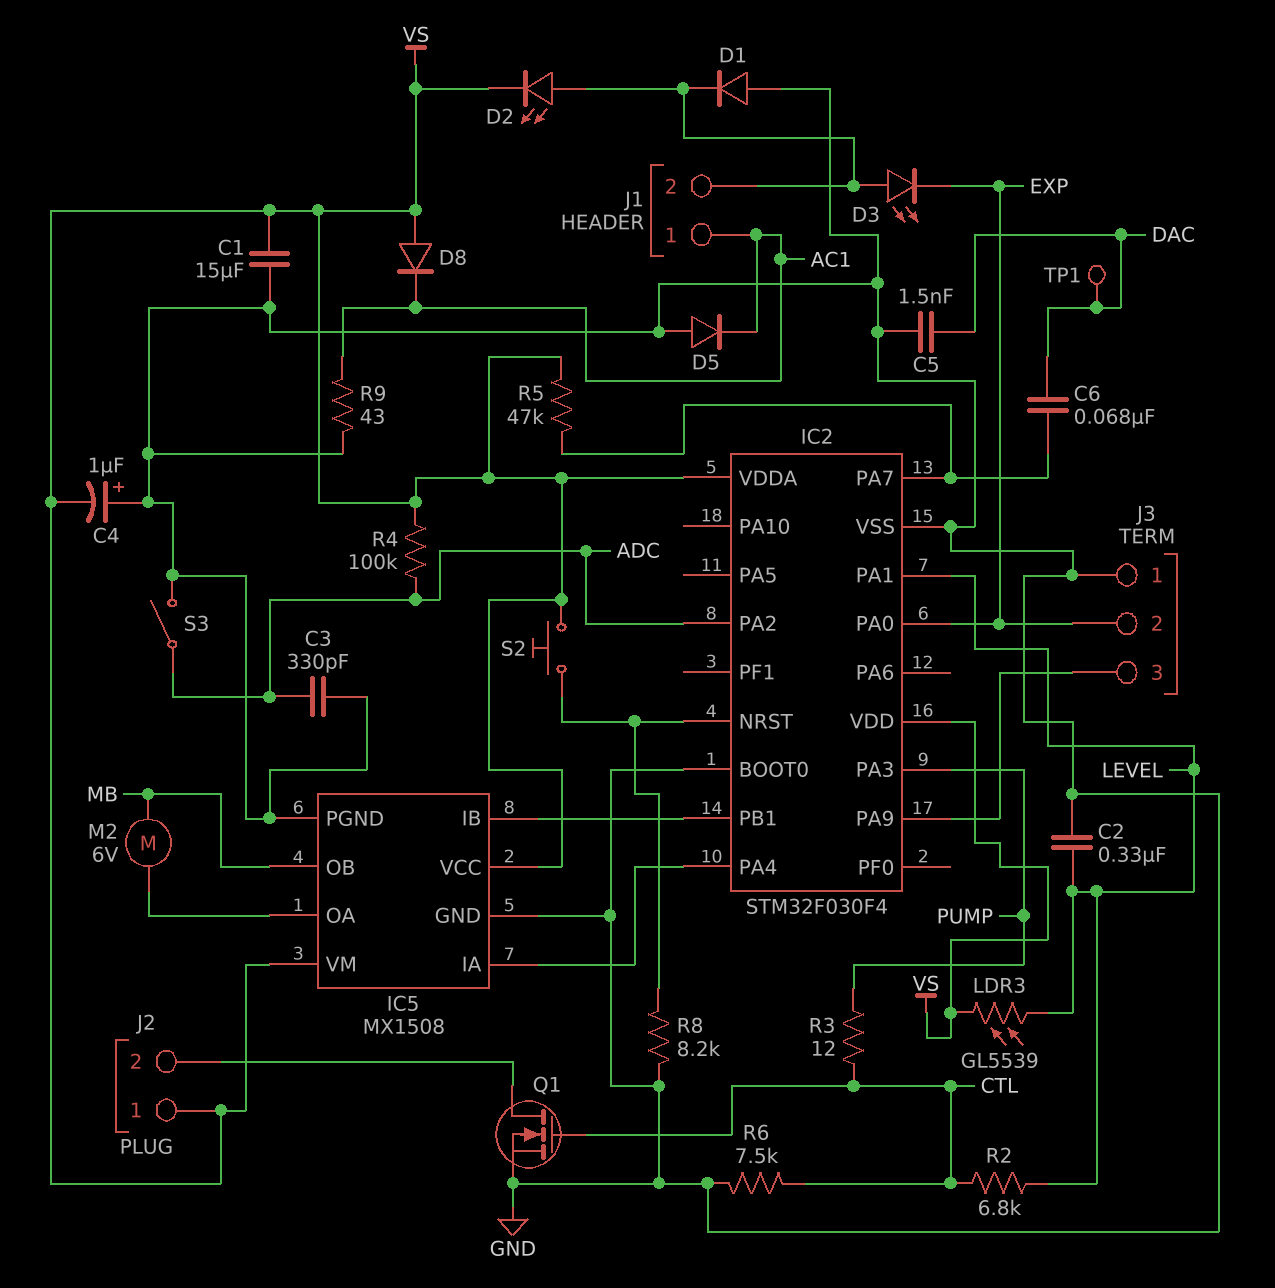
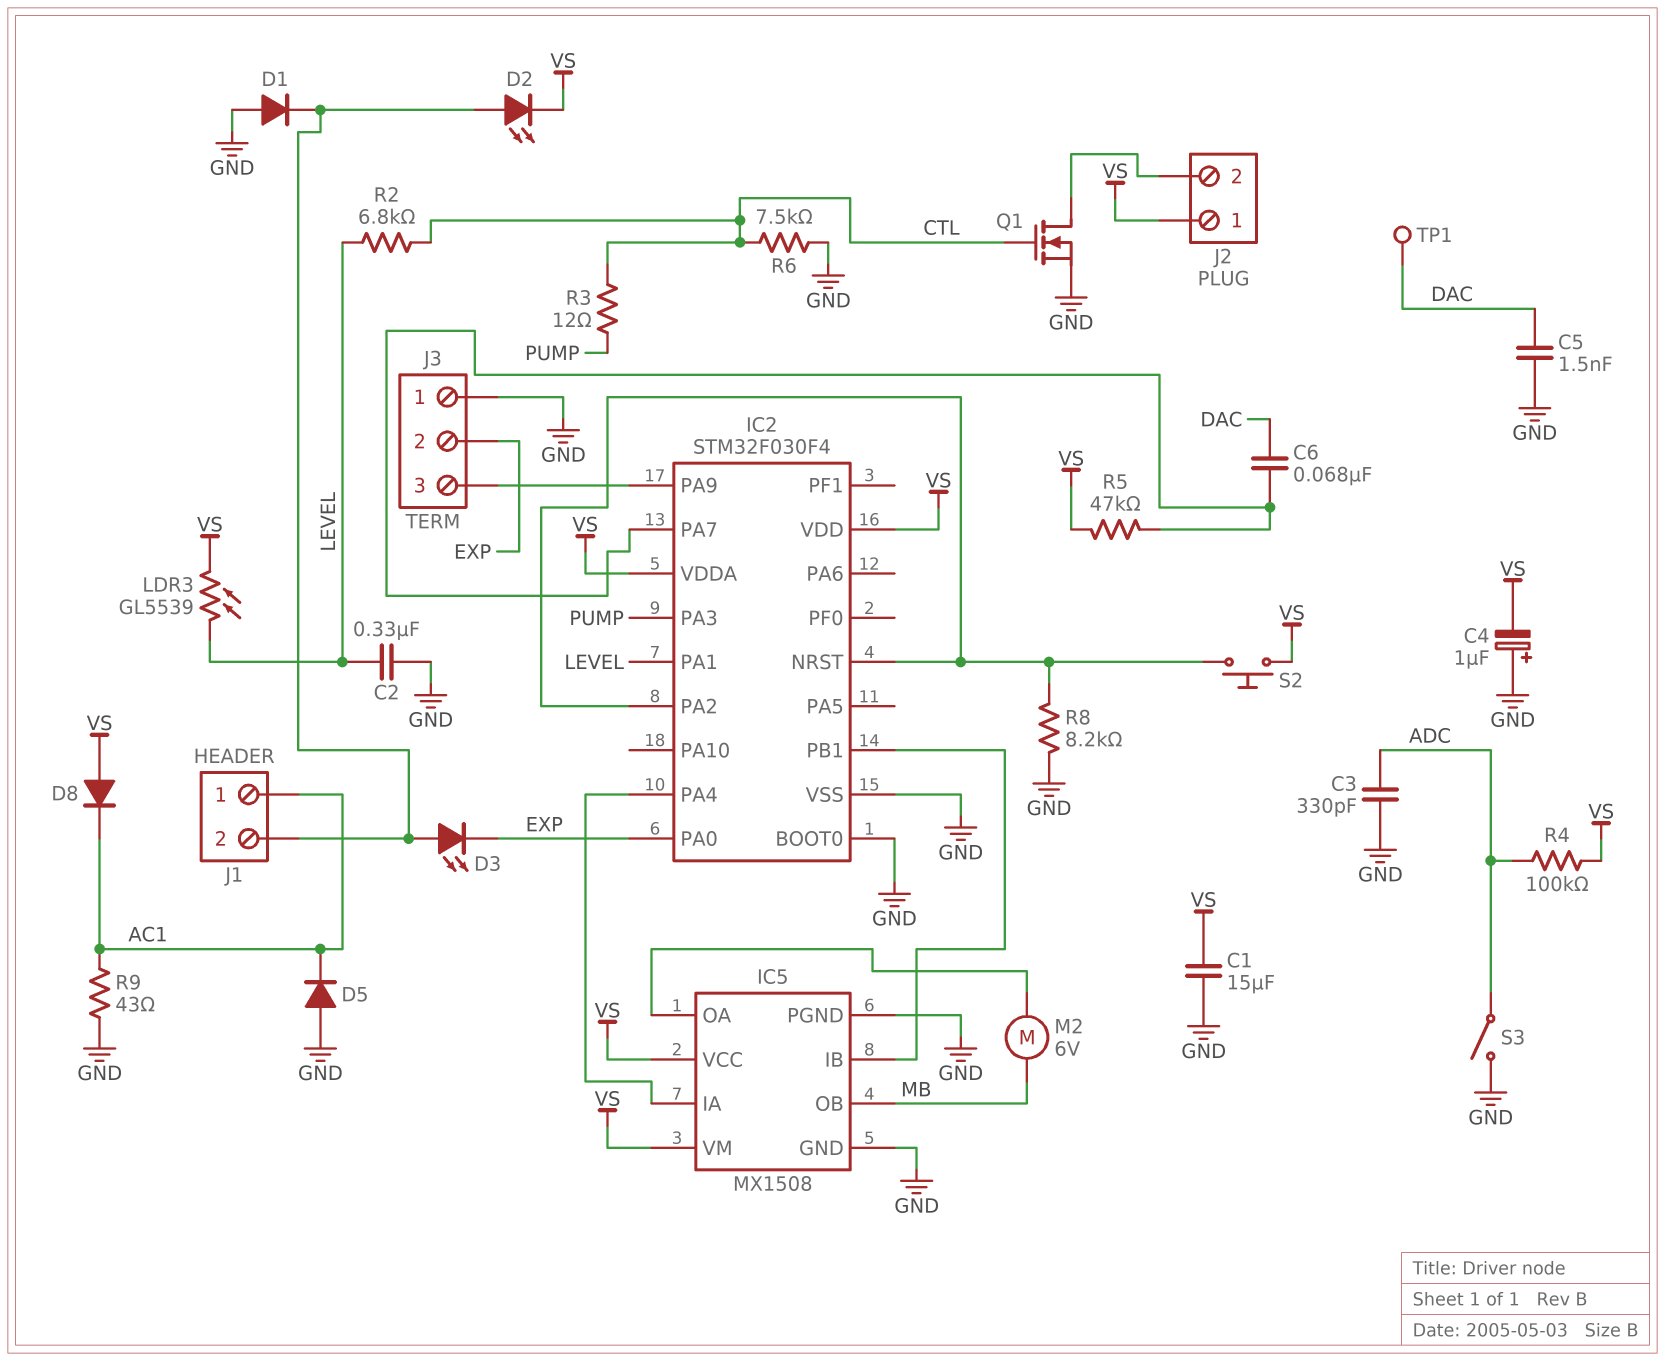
IC2 pin PA2: ADC -> IC2/NRST

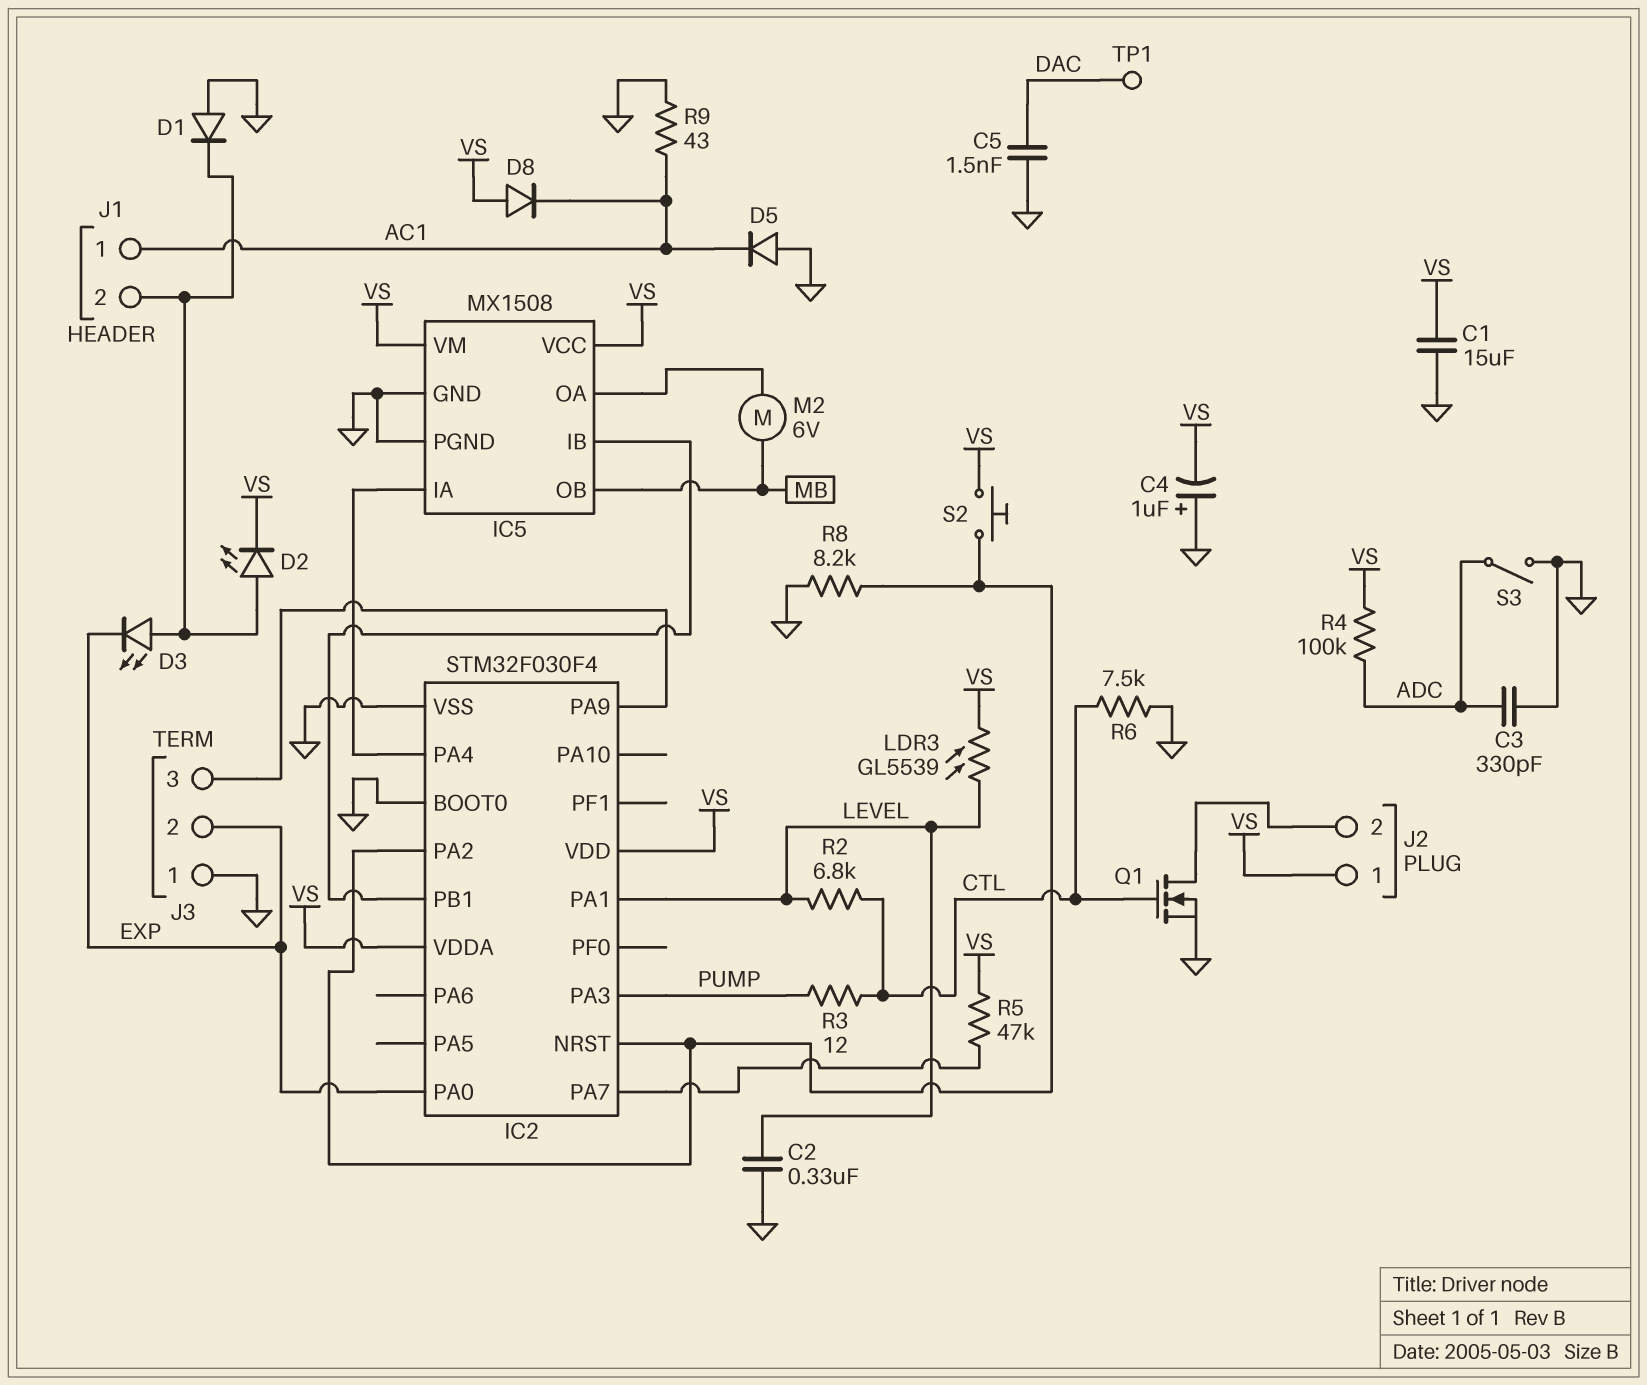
C6: 68nF (DAC, IC2/PA7) -> none

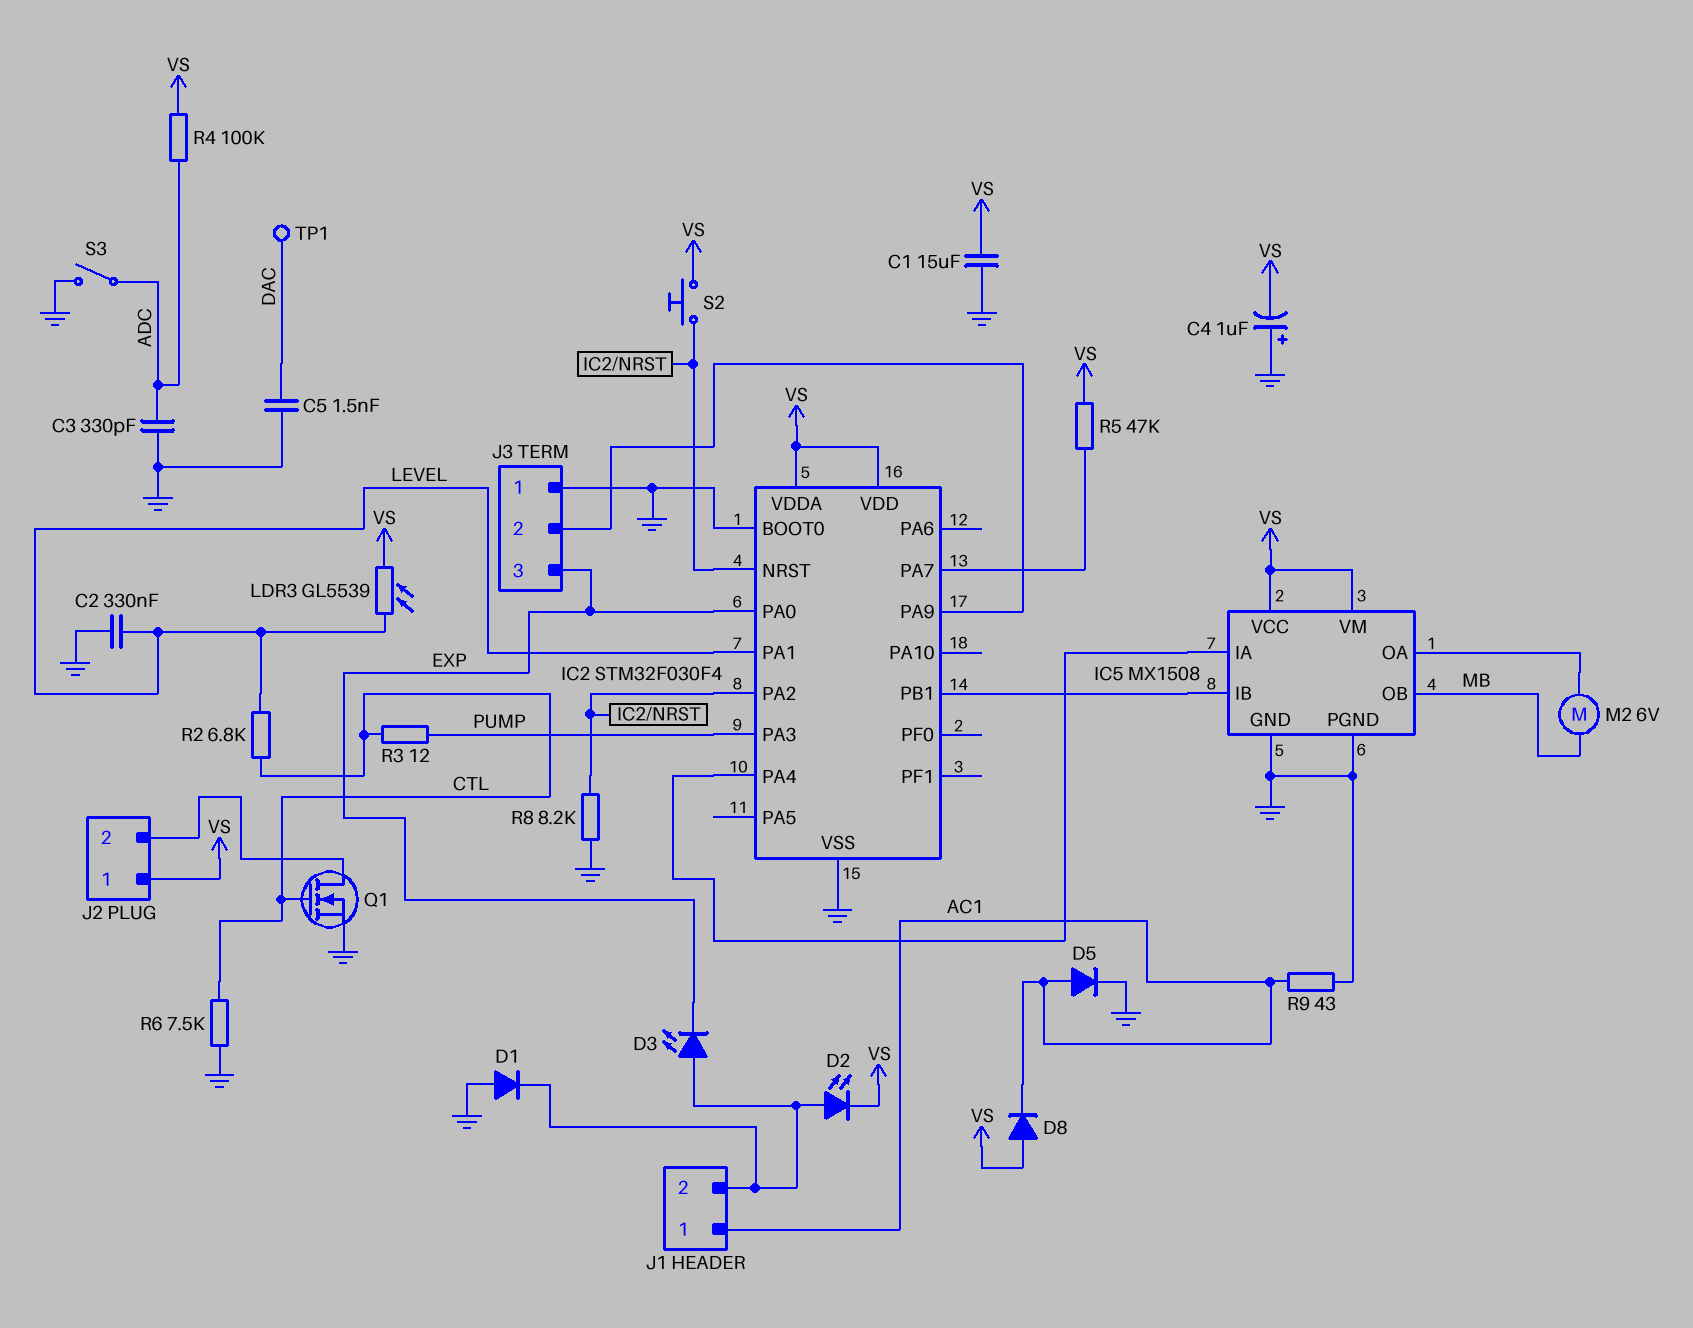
D5: diode (A GND, K AC1) -> diode (A AC1, K GND)
J3 pin 2: EXP -> IC2/PA9
J3 pin 3: IC2/PA9 -> EXP

